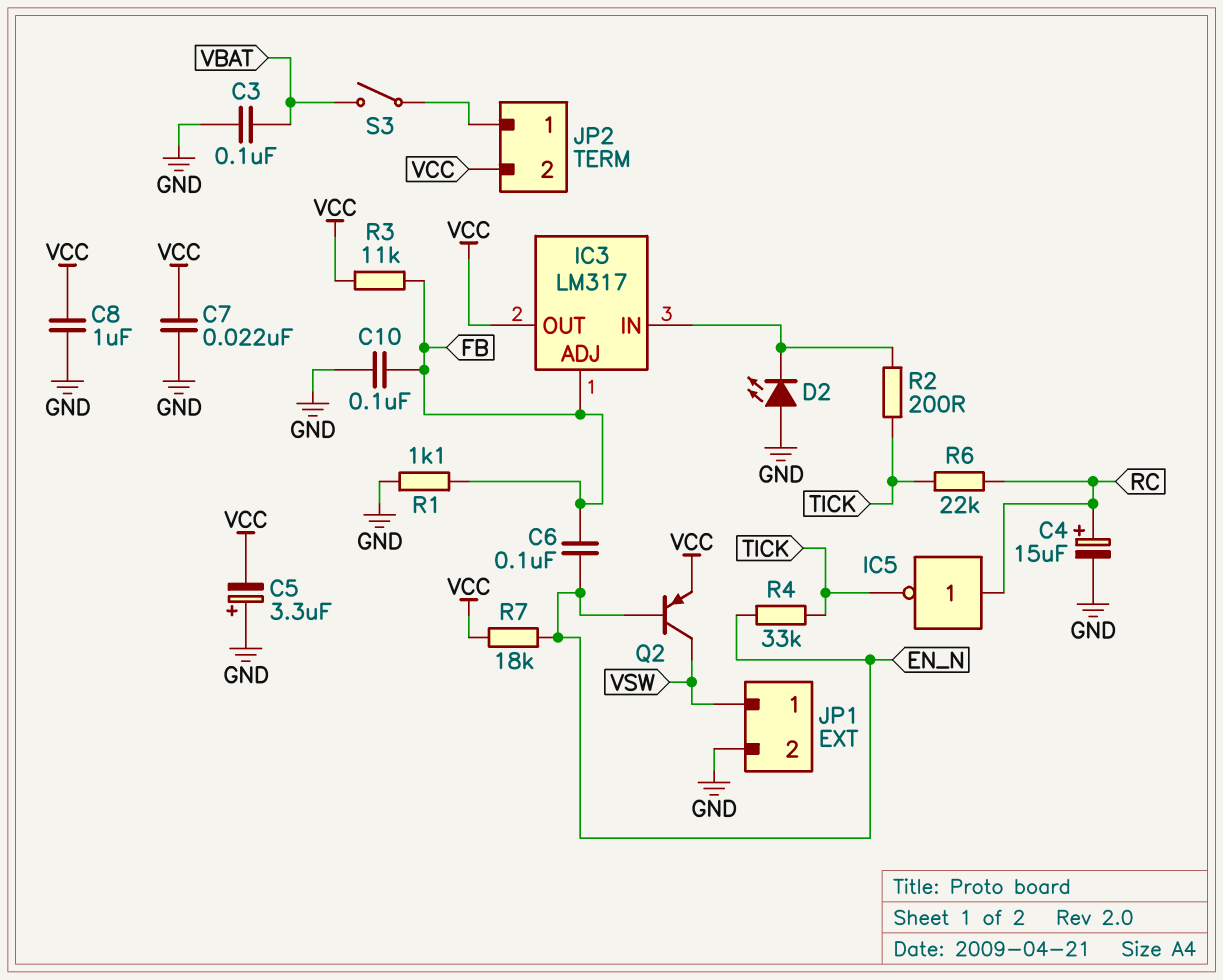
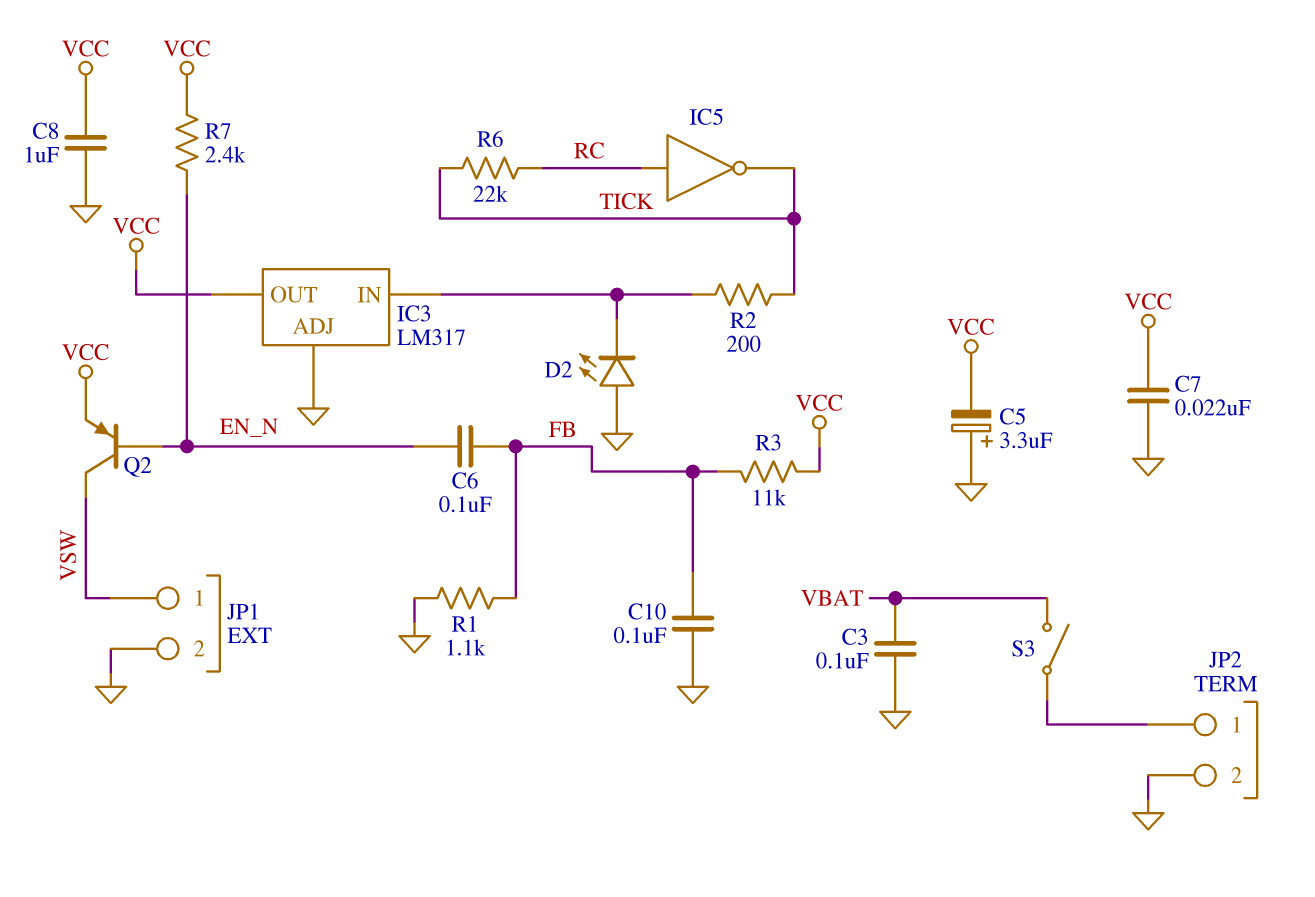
C4: 15uF (plus RC, minus GND) -> none
IC3 pin ADJ: FB -> GND
JP2 pin 2: VCC -> GND
R4: 33k (EN_N, TICK) -> none
R7: 18k (EN_N, VCC) -> 2.4k (EN_N, VCC)

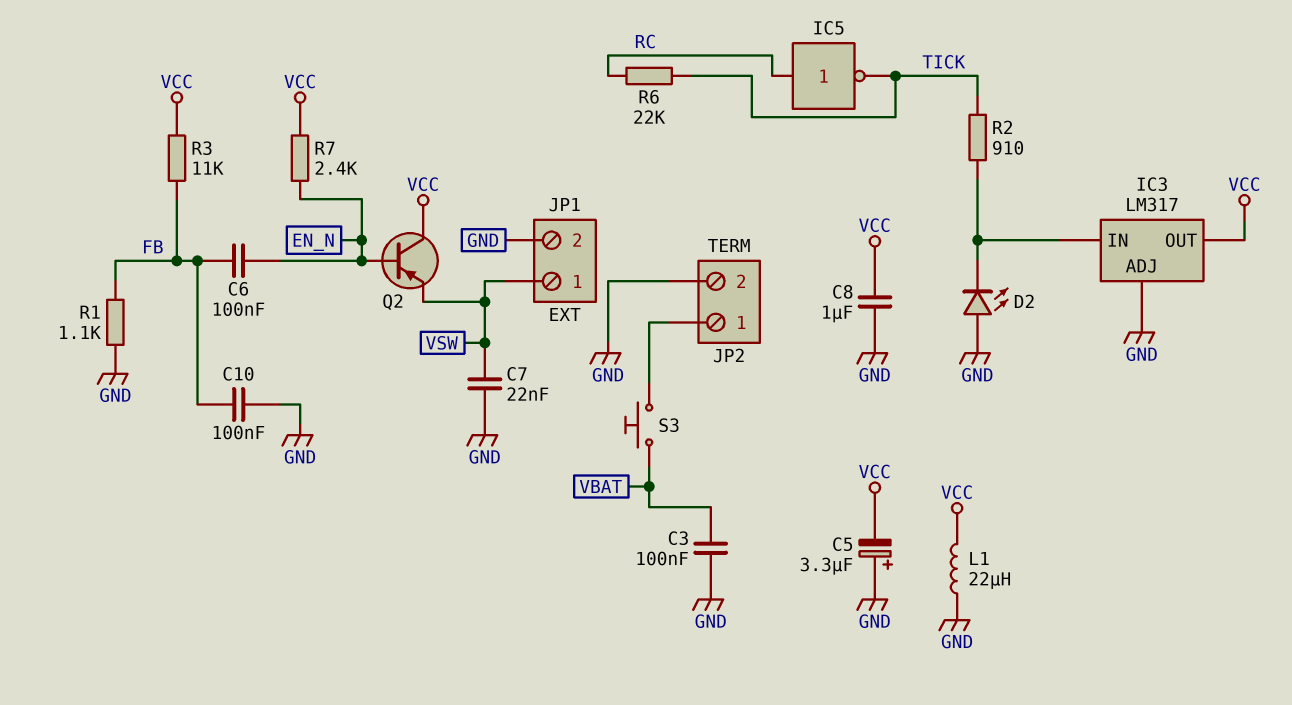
C7: 22nF (GND, VCC) -> 22nF (GND, VSW)
L1: none -> 22uH (GND, VCC)
Q2: PNP (B EN_N, C VSW, E VCC) -> PNP (B EN_N, C VCC, E VSW)
R2: 200 (IC3/IN, TICK) -> 910 (IC3/IN, TICK)
S3: switch (JP2/1, VBAT) -> button (JP2/1, VBAT)

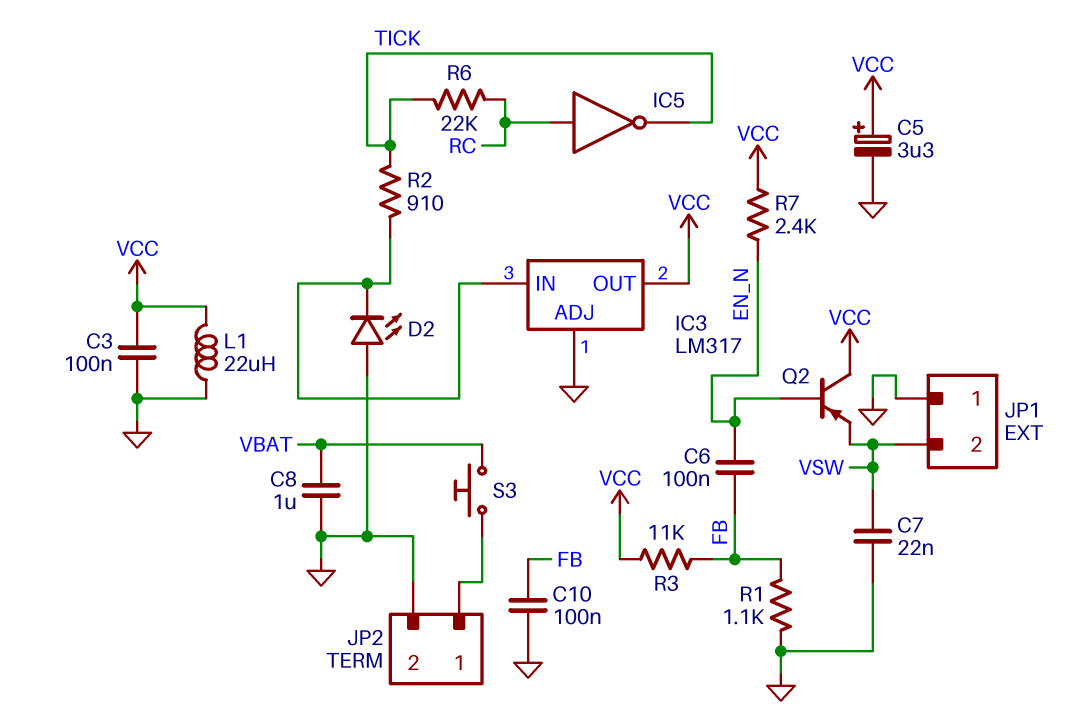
C3: 100nF (GND, VBAT) -> 100nF (GND, VCC)
C5: 3.3uF (plus GND, minus VCC) -> 3.3uF (plus VCC, minus GND)
C8: 1uF (GND, VCC) -> 1uF (GND, VBAT)
JP1 pin 1: VSW -> GND
JP1 pin 2: GND -> VSW

